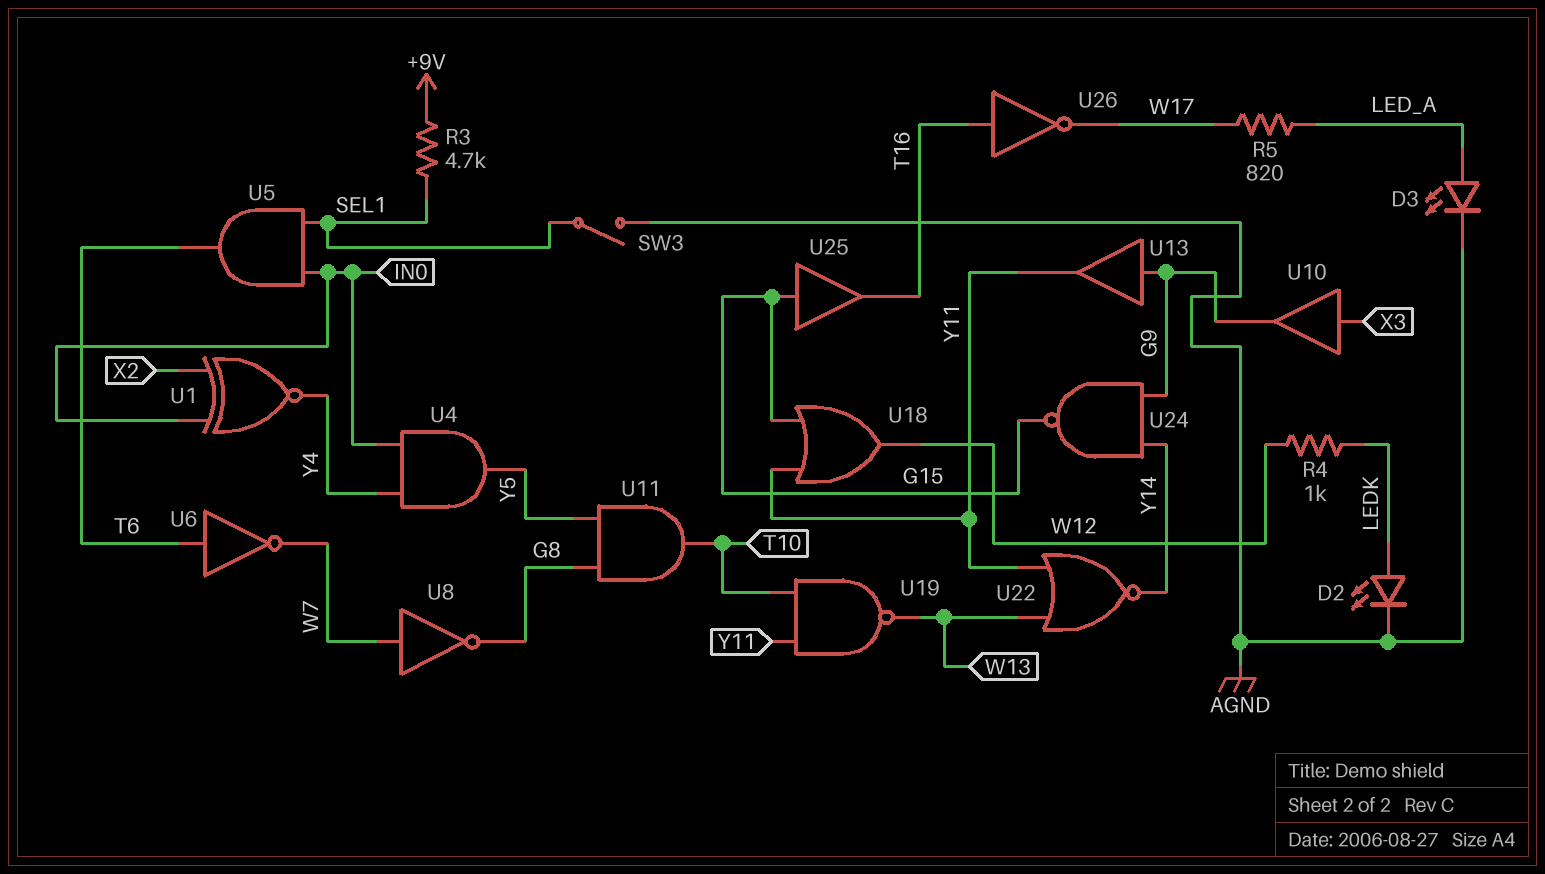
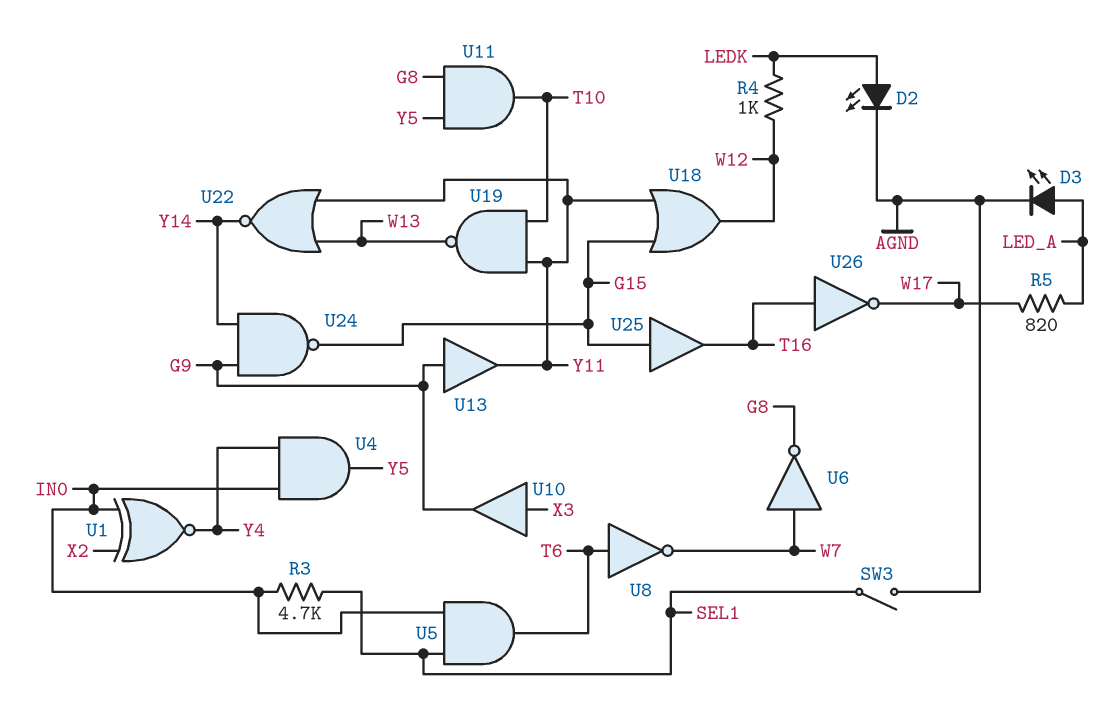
R3: 4.7k (+9V, SEL1) -> 4.7k (IN0, SEL1)
U6: NOT (in T6, out W7) -> NOT (in W7, out G8)
U8: NOT (in W7, out G8) -> NOT (in T6, out W7)

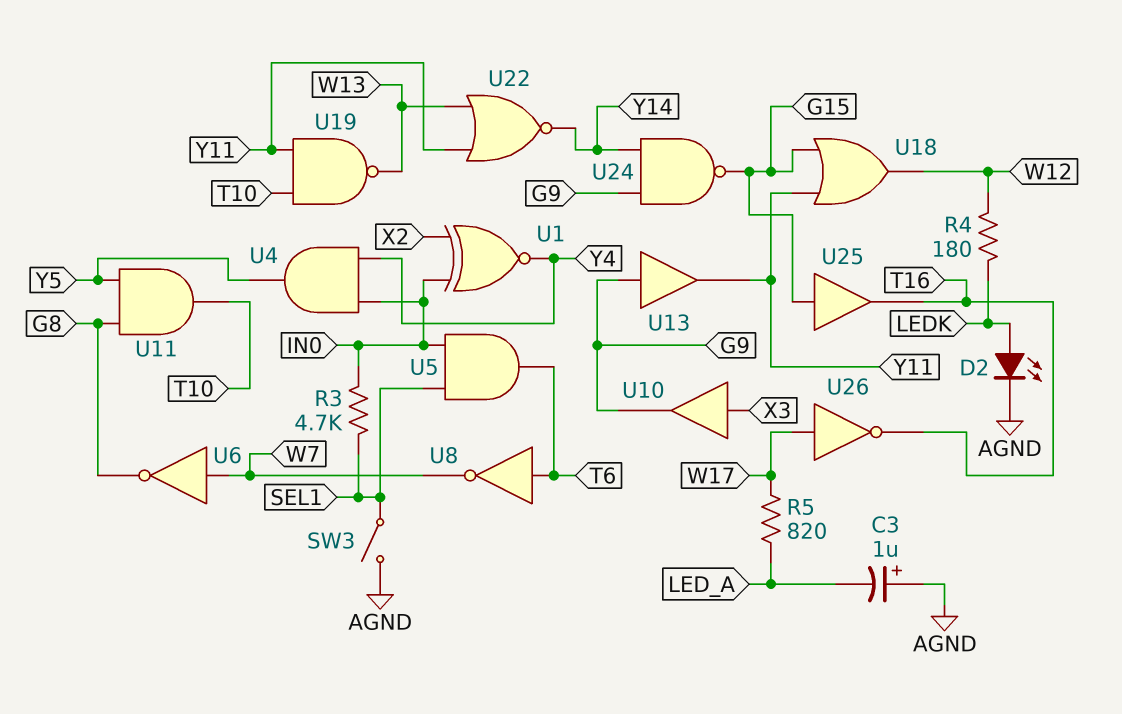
C3: none -> 1uF (plus AGND, minus LED_A)
D3: LED (A LED_A, K AGND) -> none
R4: 1k (LEDK, W12) -> 180 (LEDK, W12)
U26: NOT (in T16, out W17) -> NOT (in W17, out T16)

